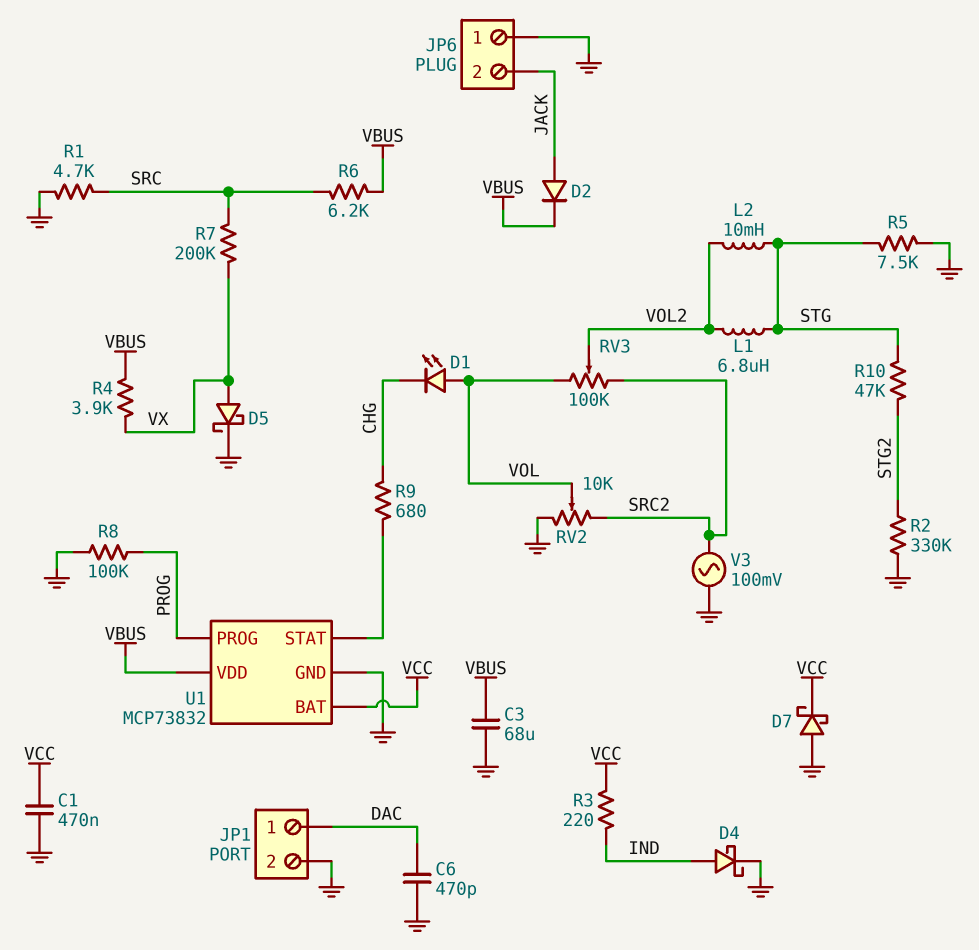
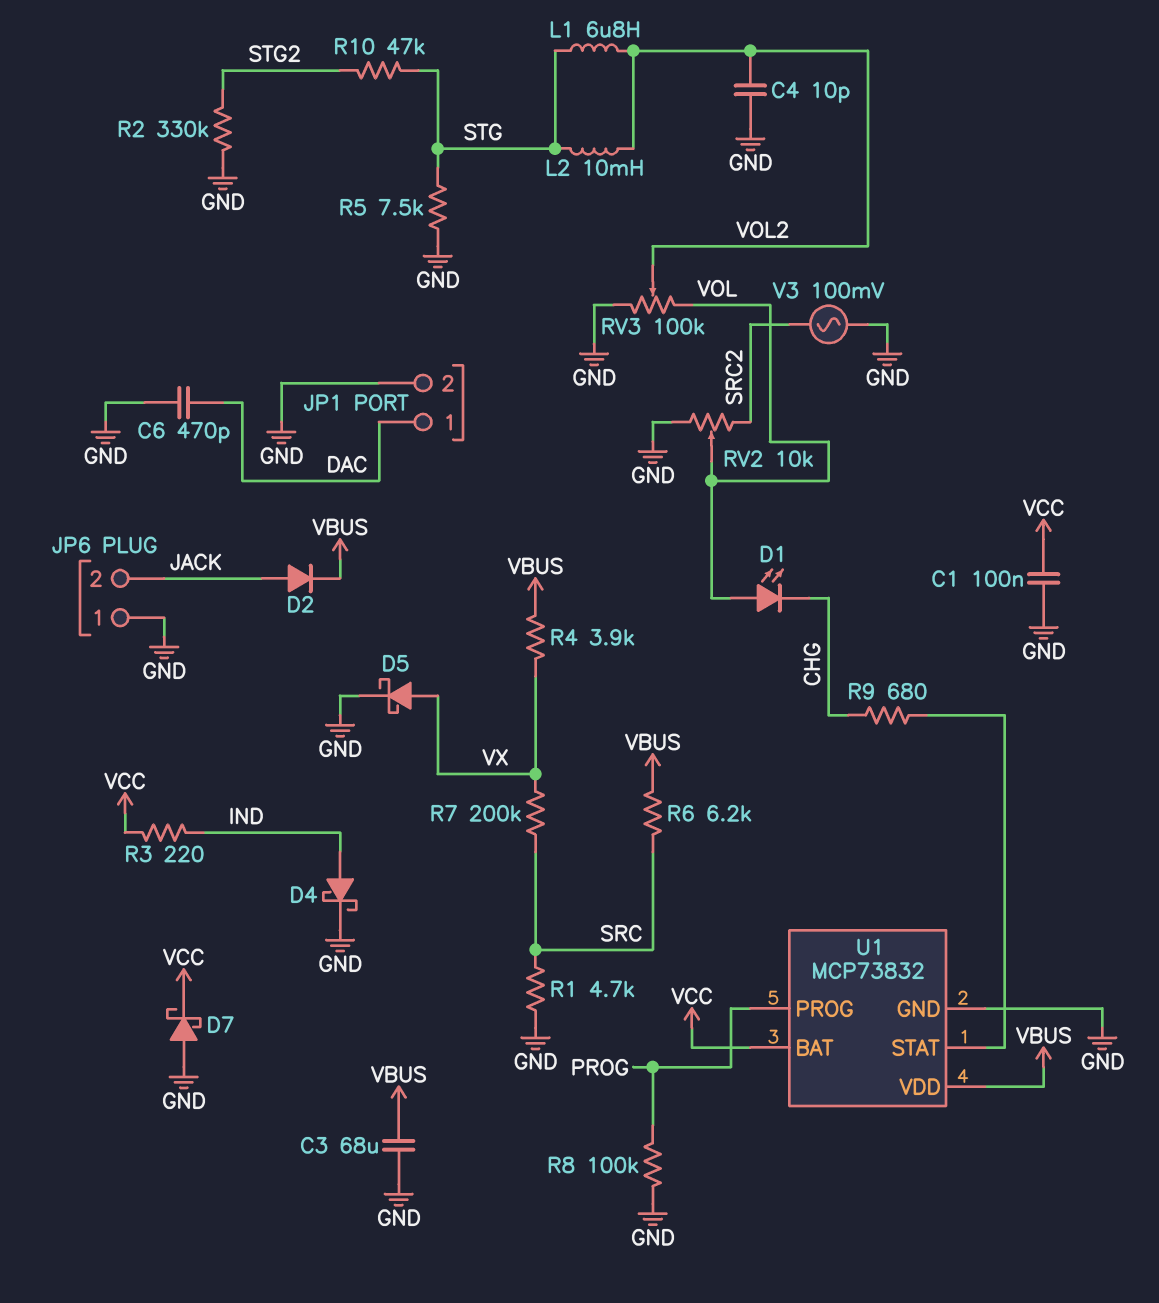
C1: 470nF (GND, VCC) -> 100nF (GND, VCC)
C4: none -> 10pF (GND, VOL2)
RV3: 100k (SRC2, VOL, wiper VOL2) -> 100k (GND, VOL, wiper VOL2)

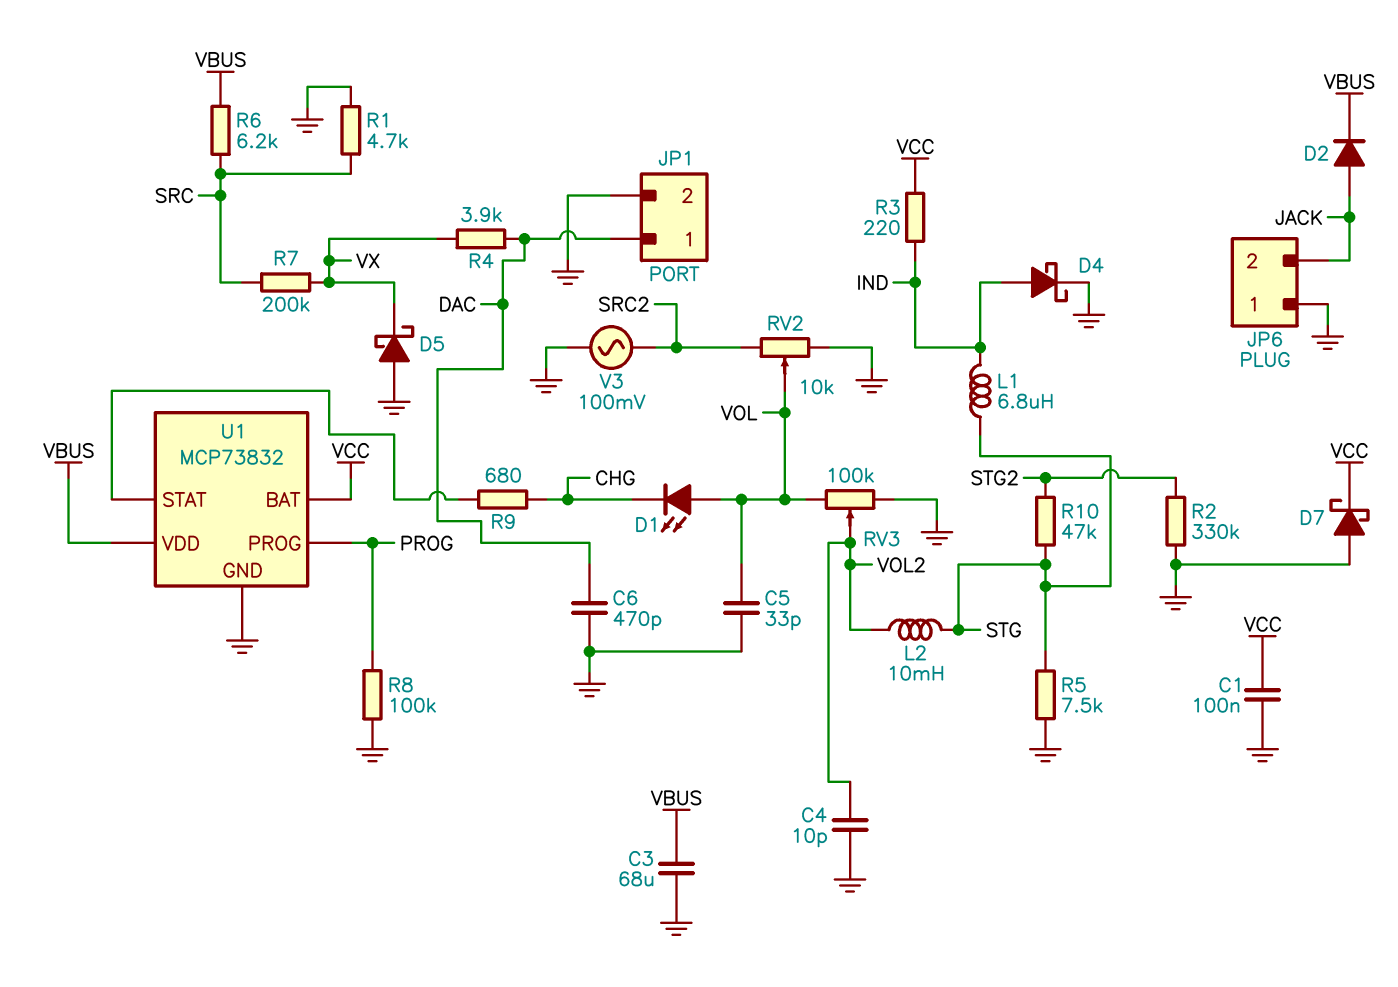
C5: none -> 33pF (GND, VOL)
D5: schottky (A VX, K GND) -> schottky (A GND, K VX)
L1: 6.8uH (STG, VOL2) -> 6.8uH (IND, STG)
R4: 3.9k (VBUS, VX) -> 3.9k (DAC, VX)

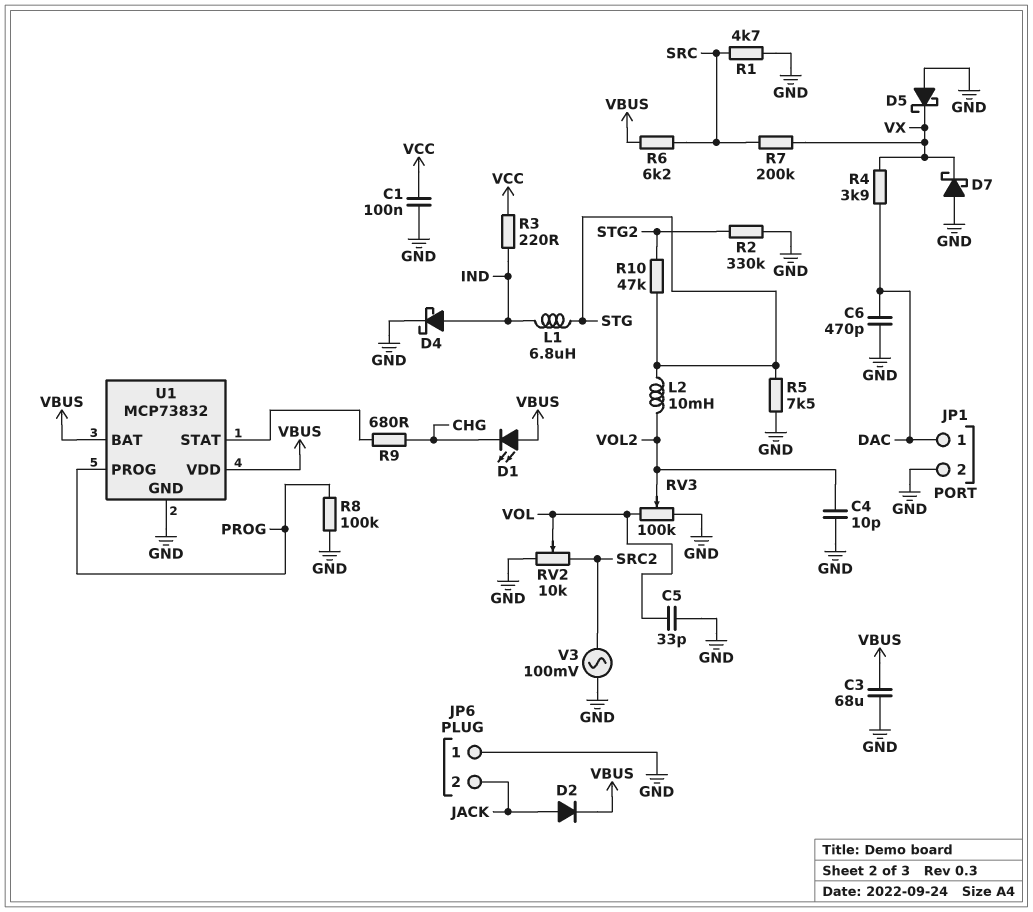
D1: LED (A VOL, K CHG) -> LED (A VBUS, K CHG)
D7: schottky (A GND, K VCC) -> schottky (A GND, K VX)
U1 pin BAT: VCC -> VBUS

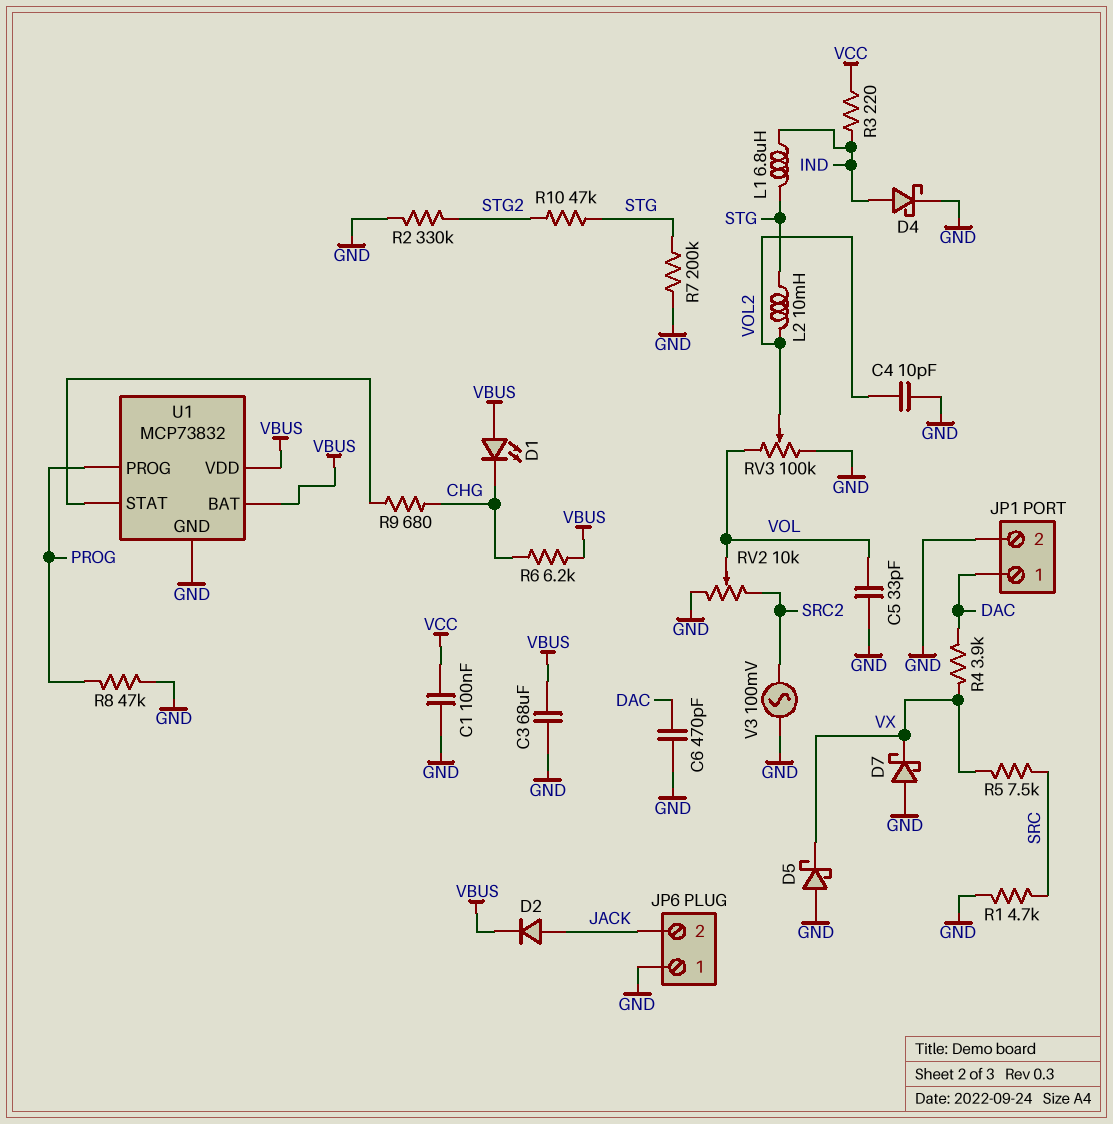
R5: 7.5k (GND, STG) -> 7.5k (SRC, VX)
R6: 6.2k (SRC, VBUS) -> 6.2k (CHG, VBUS)
R7: 200k (SRC, VX) -> 200k (GND, STG)
R8: 100k (GND, PROG) -> 47k (GND, PROG)

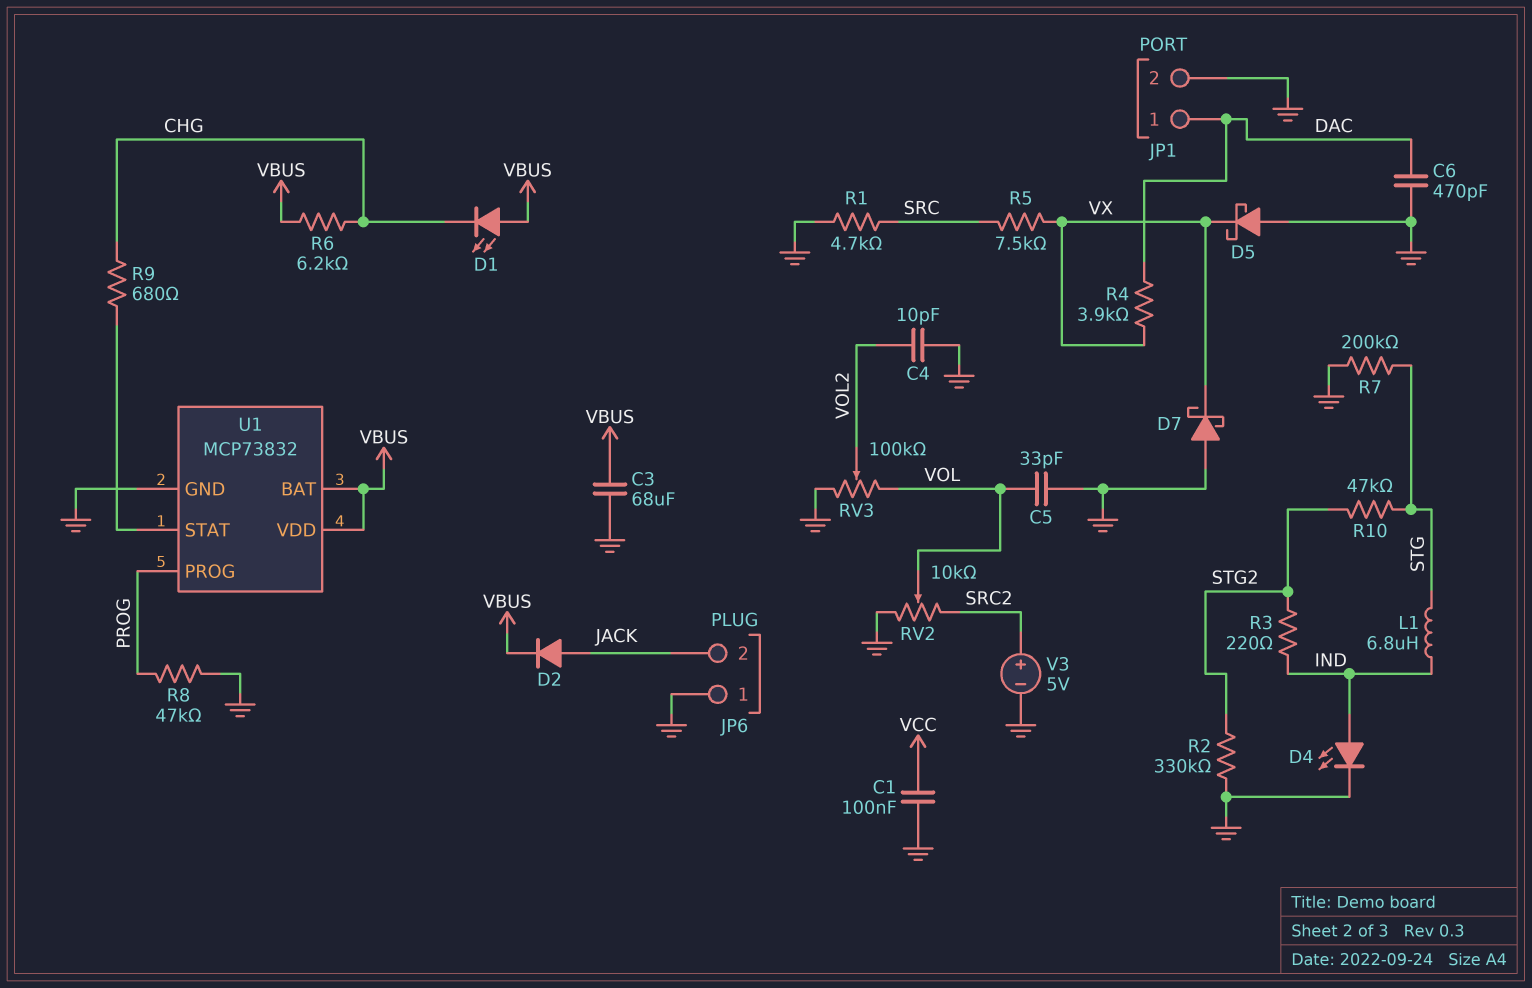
D4: schottky (A IND, K GND) -> LED (A IND, K GND)
L2: 10mH (STG, VOL2) -> none
R3: 220 (IND, VCC) -> 220 (IND, STG2)
V3: AC 100mV (GND, SRC2) -> 5V (plus SRC2, minus GND)

